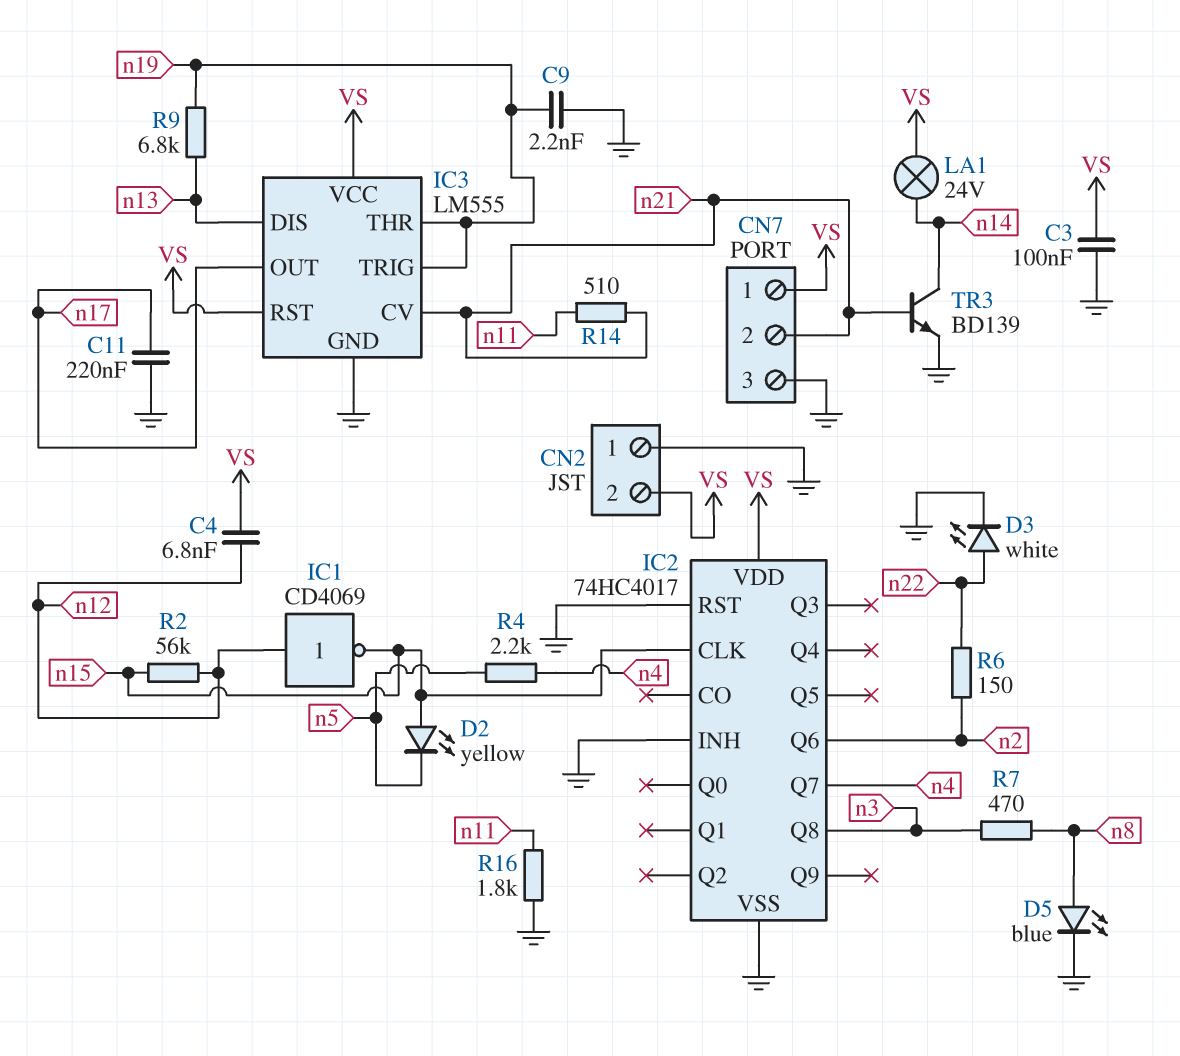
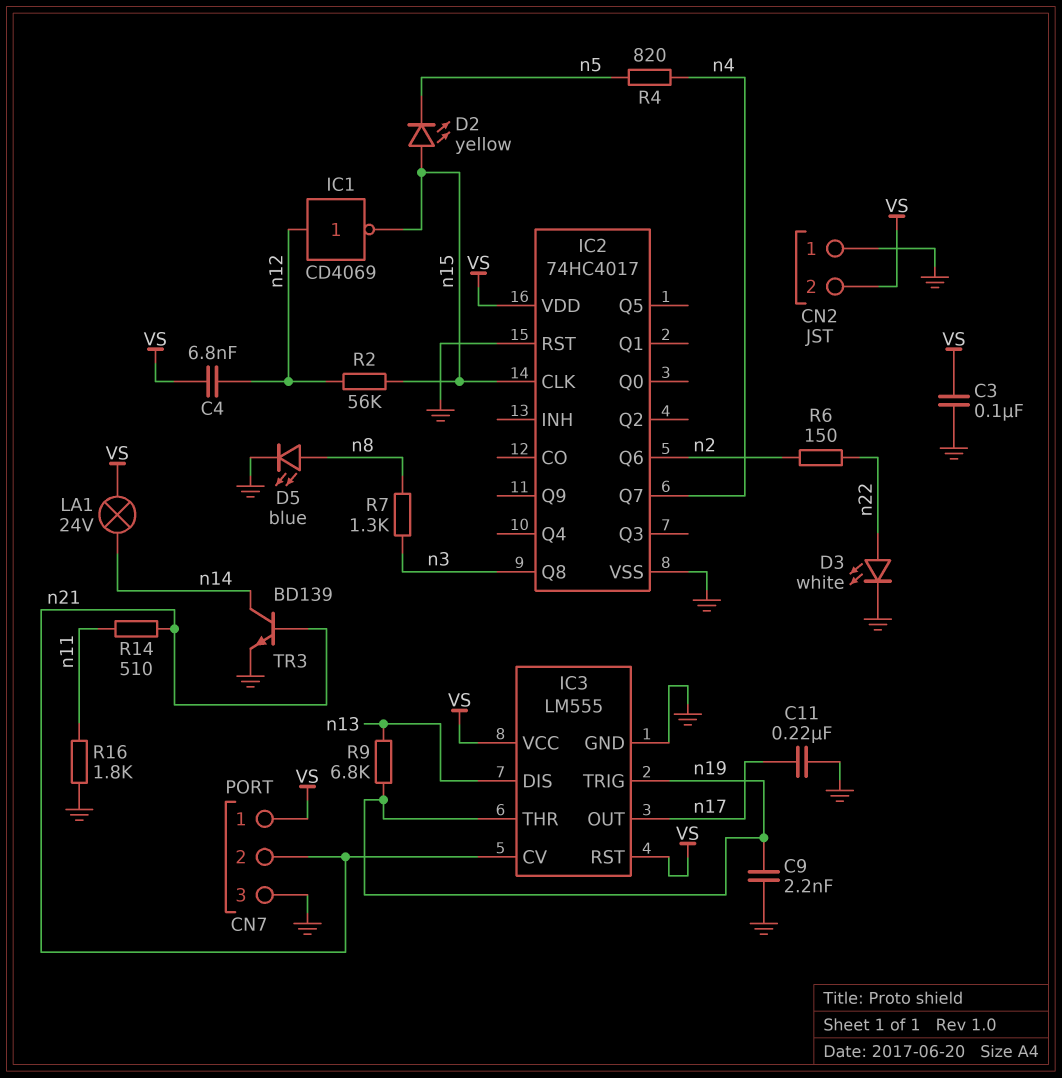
IC2 pin INH: GND -> none
R4: 2.2k (n4, n5) -> 820 (n4, n5)
R7: 470 (n3, n8) -> 1.3k (n3, n8)

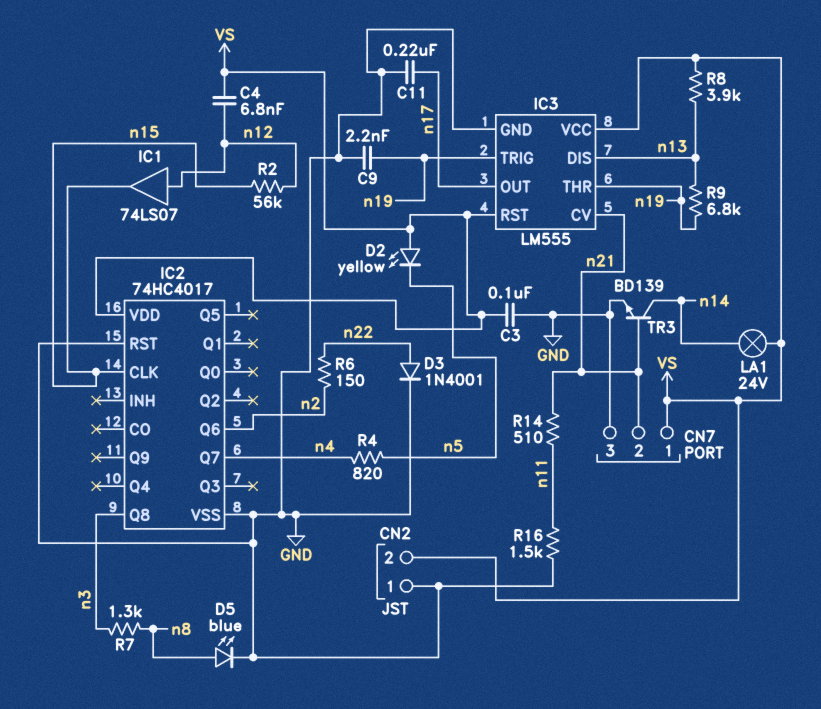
D2: LED yellow (A n15, K n5) -> LED yellow (A VS, K n5)
D3: LED white (A n22, K GND) -> diode 1N4001 (A n22, K GND)
IC1: NOT CD4069 (in n12, out n15) -> buffer 74LS07 (in n12, out n15)
R8: none -> 3.9k (VS, n13)
R16: 1.8k (GND, n11) -> 1.5k (GND, n11)

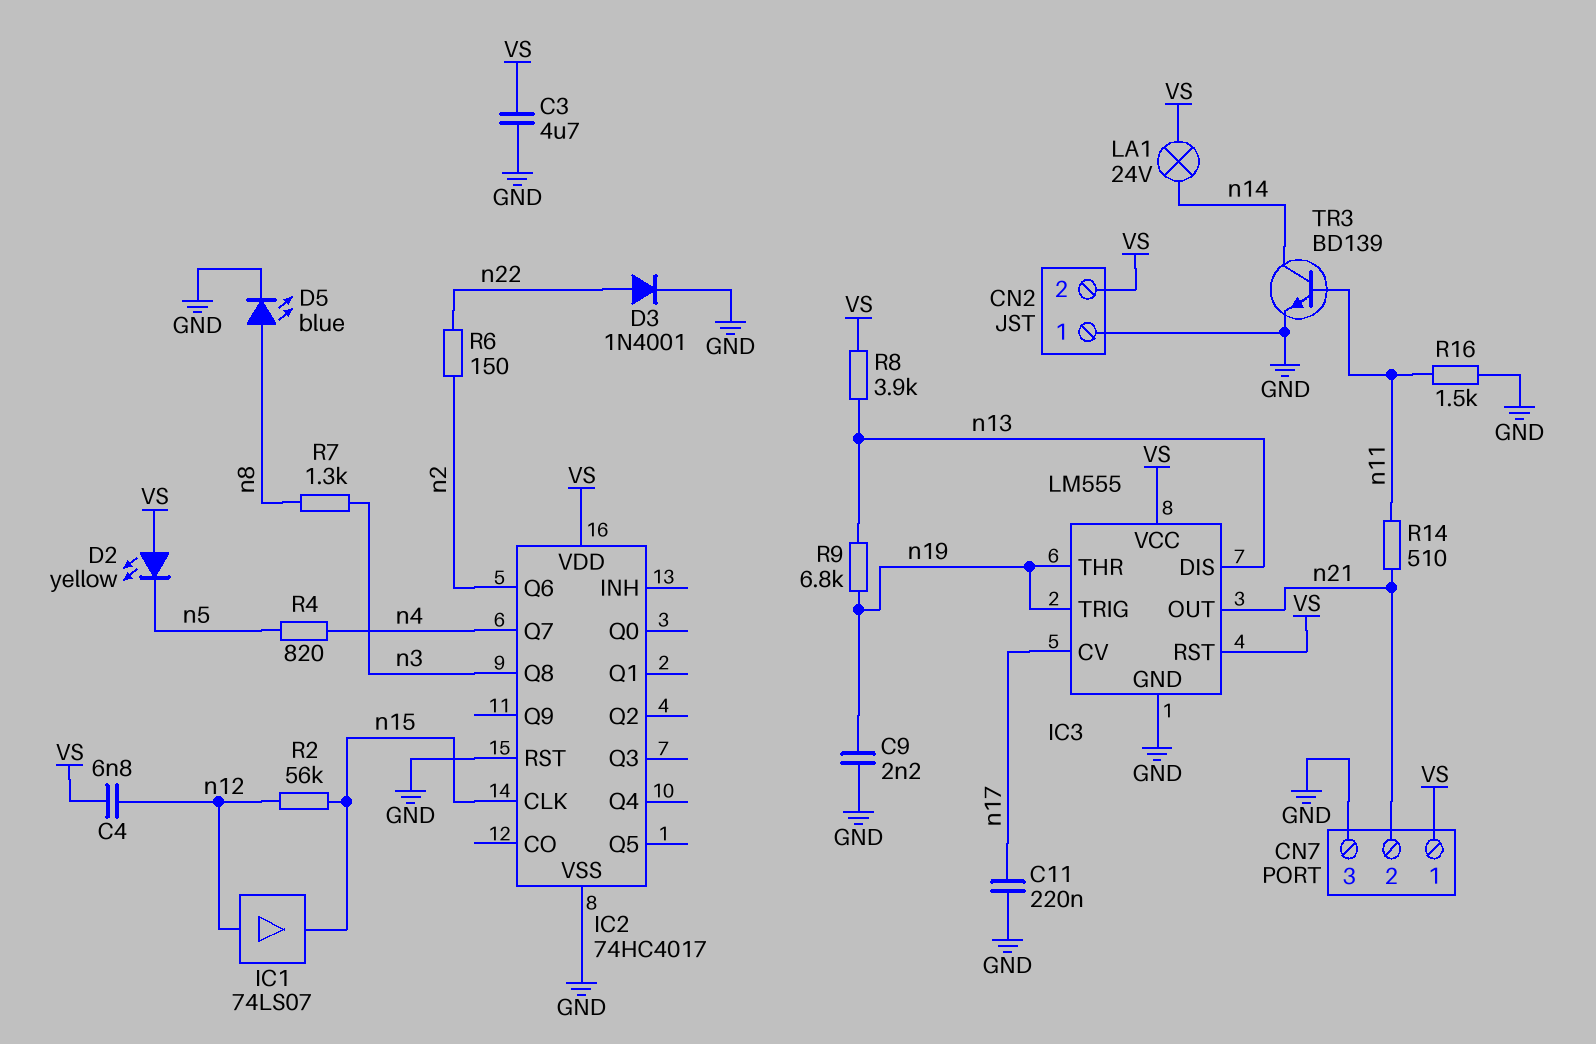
C3: 100nF (GND, VS) -> 4.7uF (GND, VS)
IC3 pin CV: n21 -> n17
IC3 pin OUT: n17 -> n21
TR3: NPN BD139 (B n21, C n14, E GND) -> NPN BD139 (B n11, C n14, E GND)

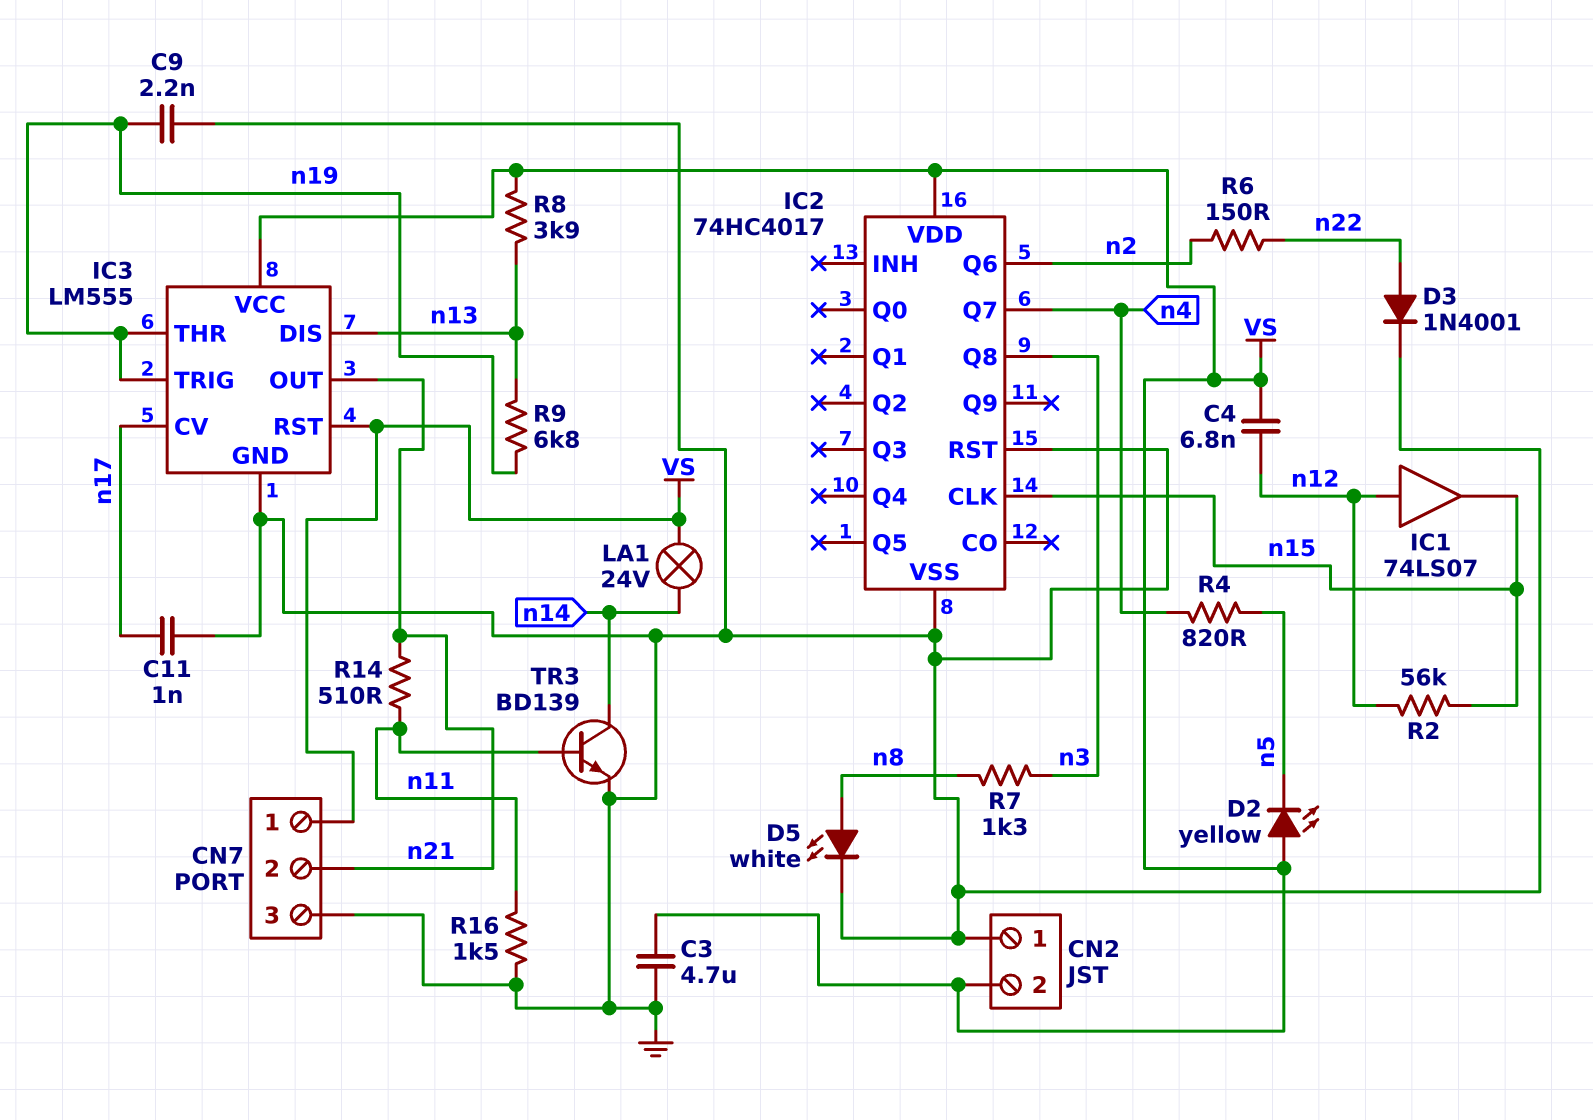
C11: 220nF (GND, n17) -> 1nF (GND, n17)
D5: LED blue (A n8, K GND) -> LED white (A n8, K GND)

